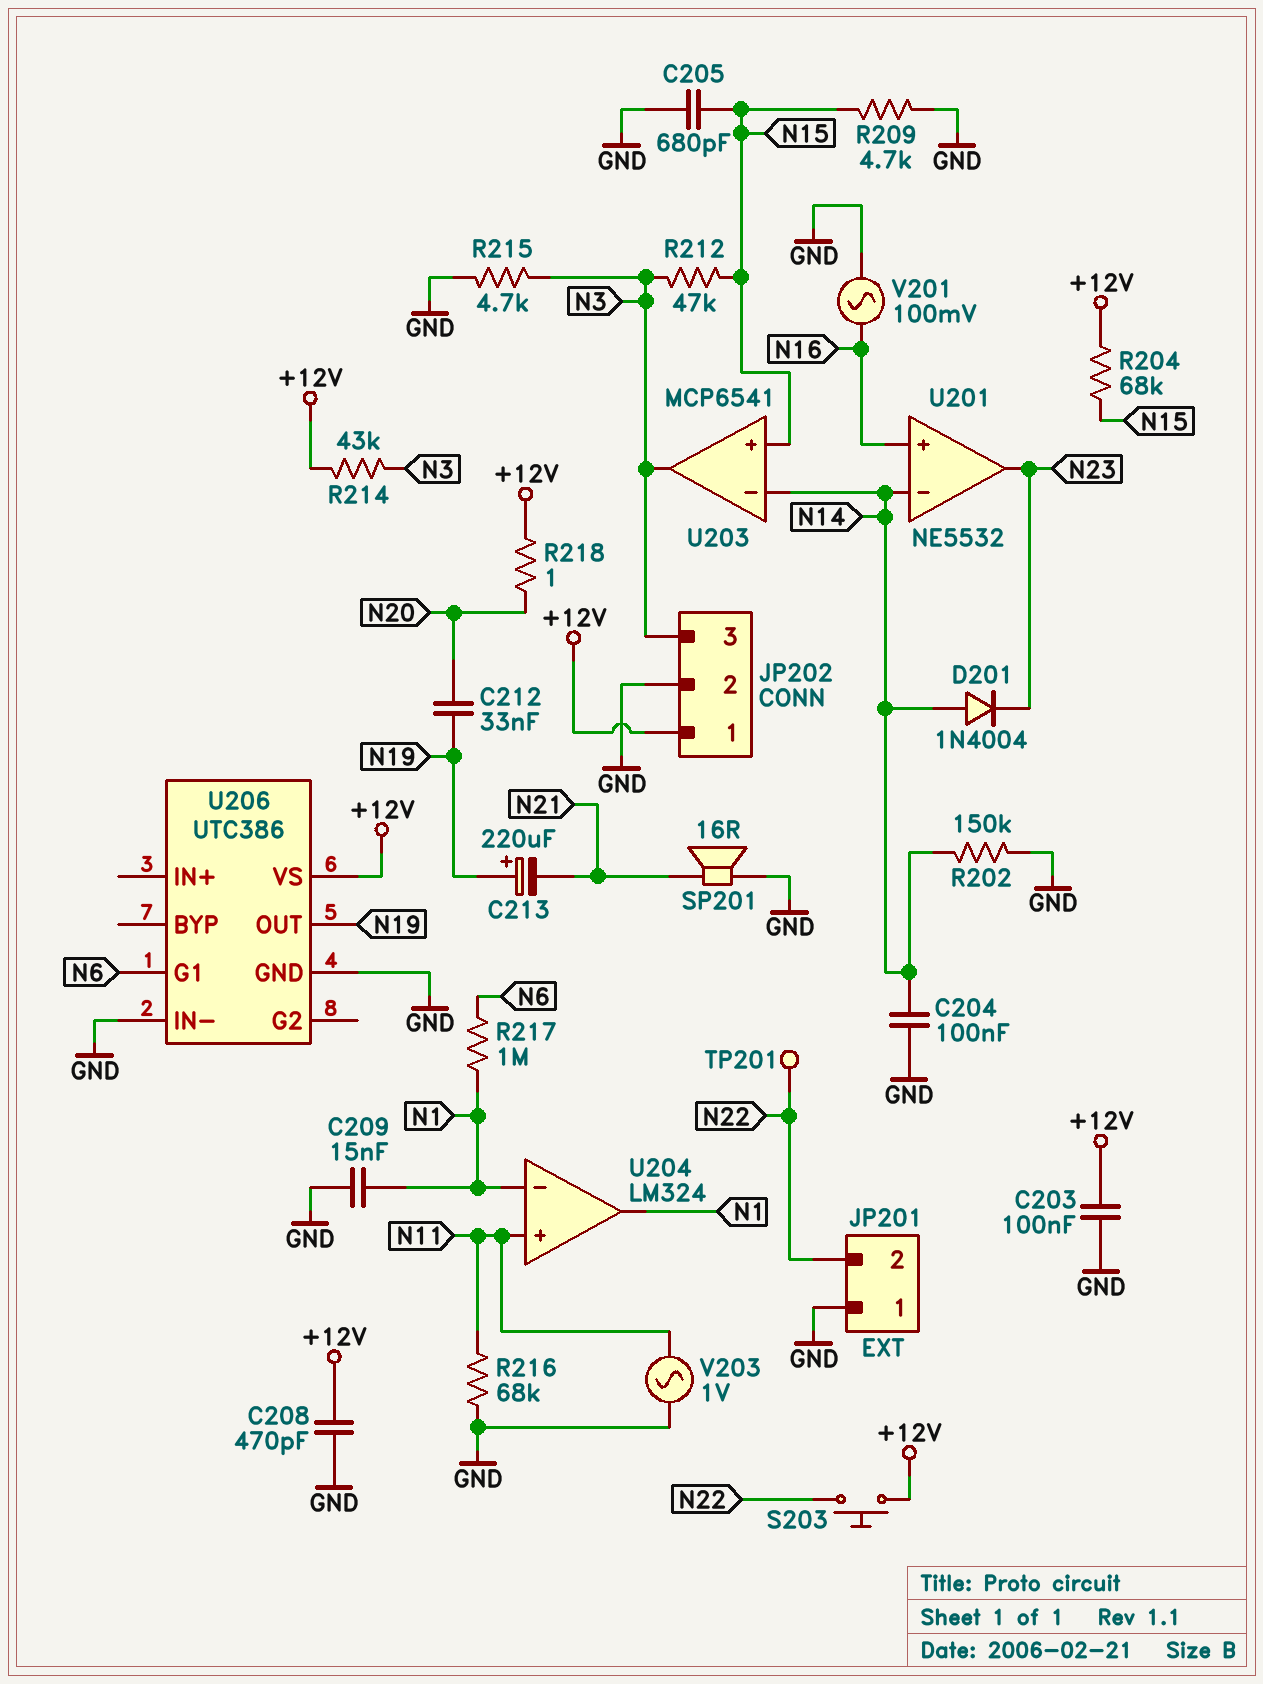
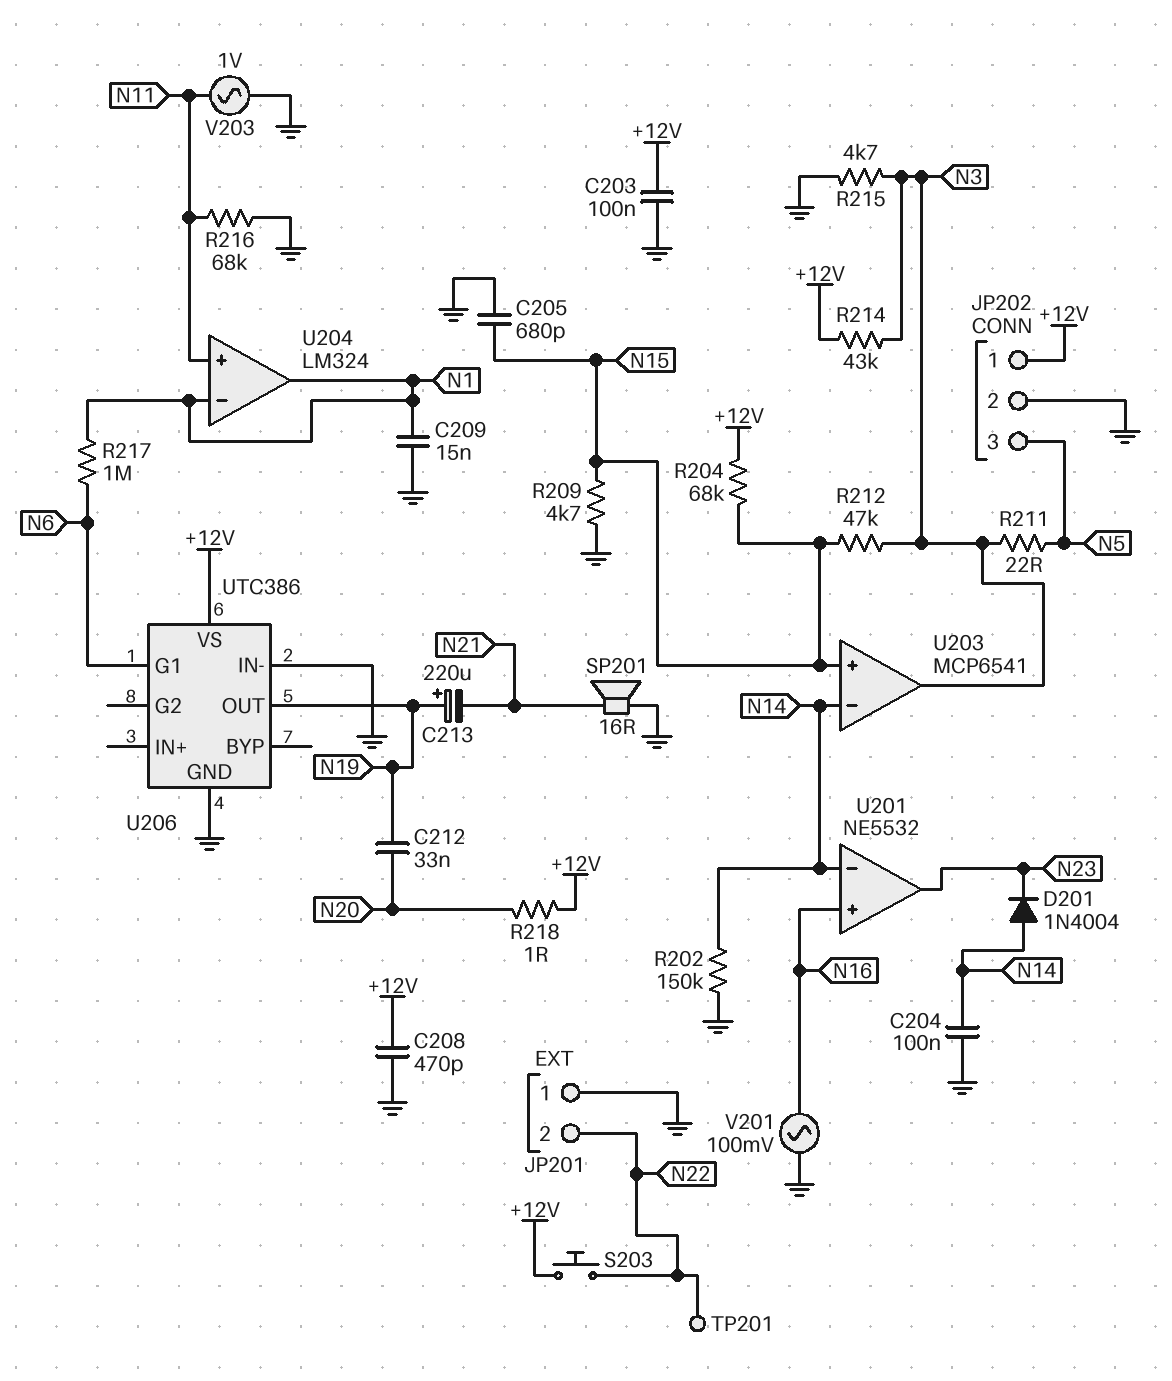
JP202 pin 3: N3 -> N5
R211: none -> 22 (N3, N5)

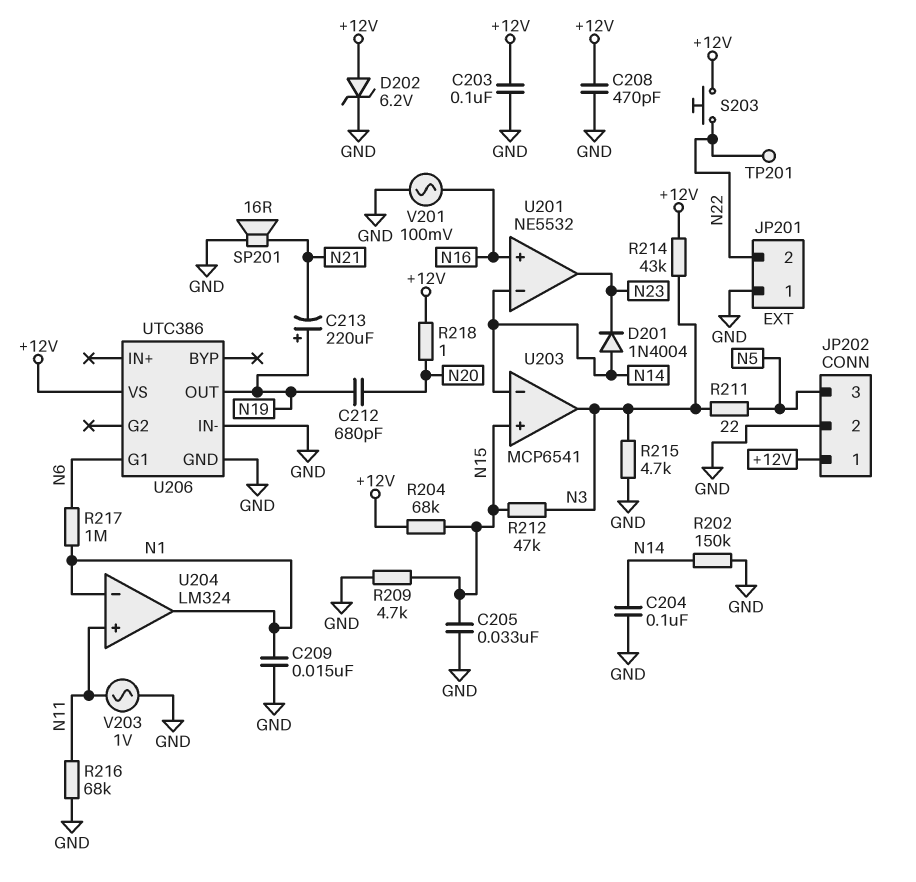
C205: 680pF (GND, N15) -> 33nF (GND, N15)
C212: 33nF (N19, N20) -> 680pF (N19, N20)
D202: none -> zener 6.2V (A +12V, K GND)

